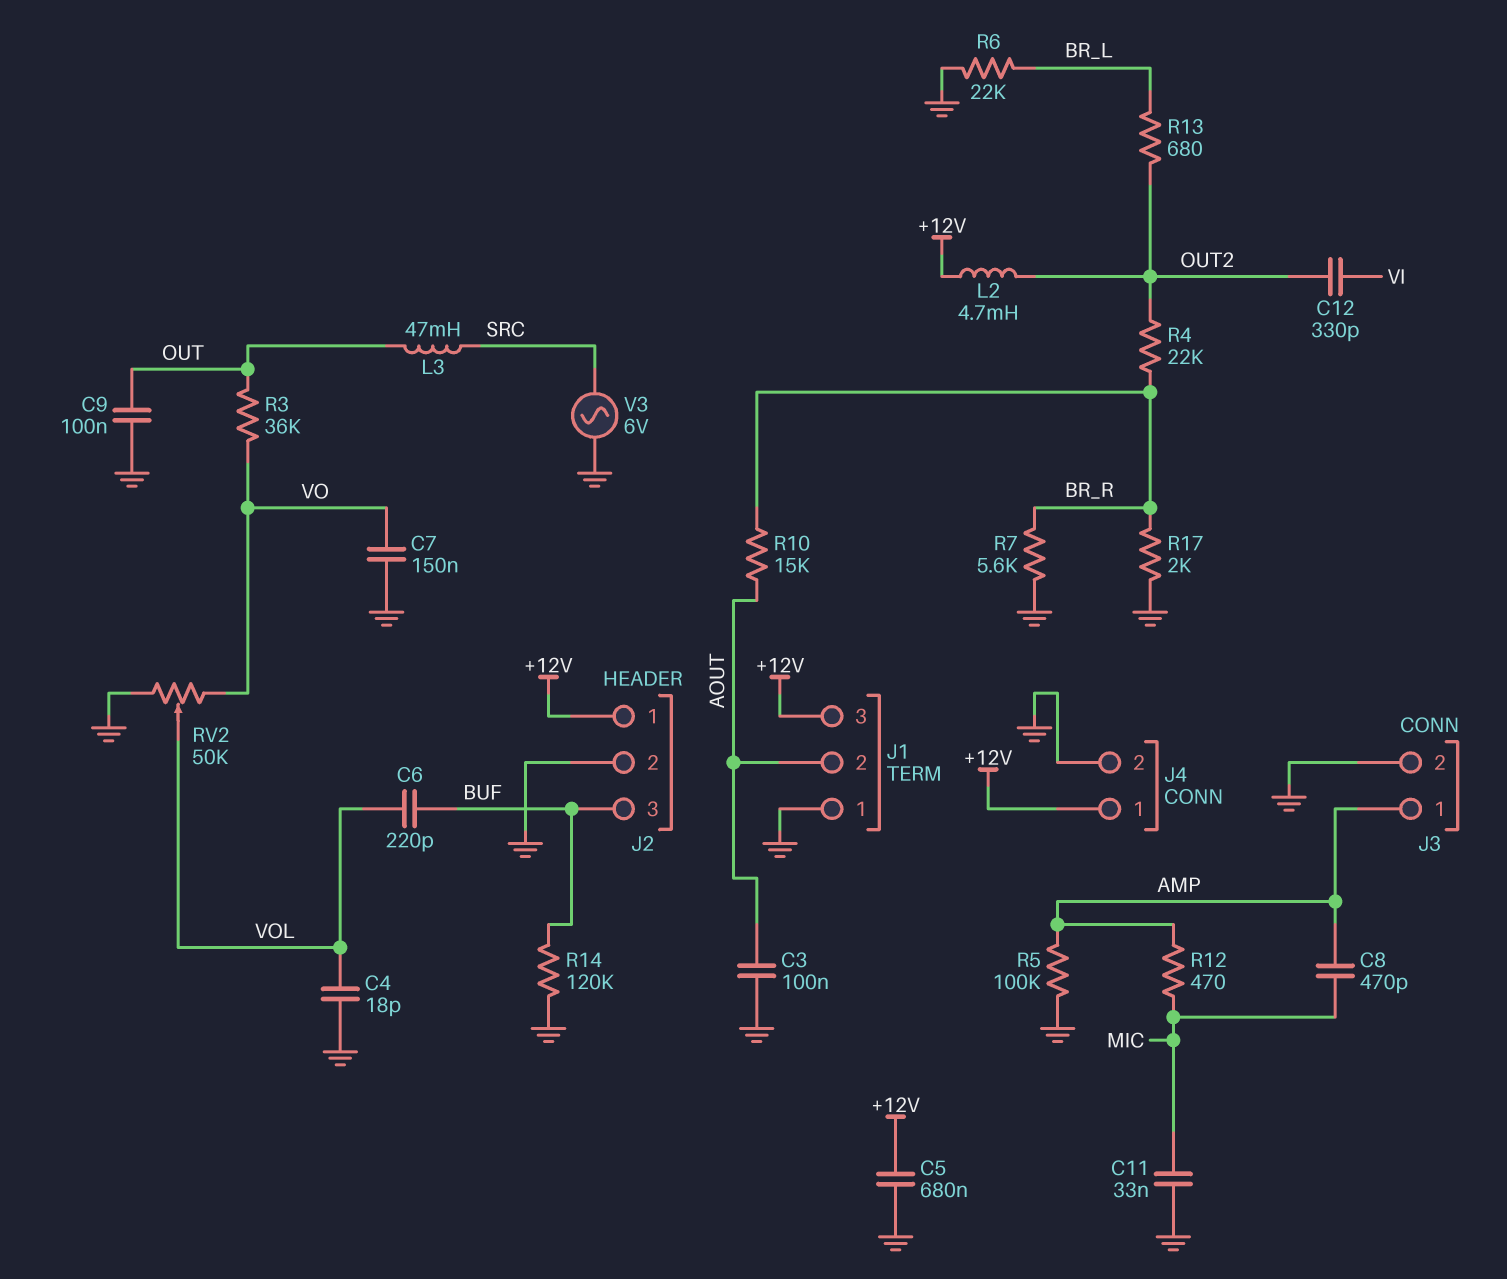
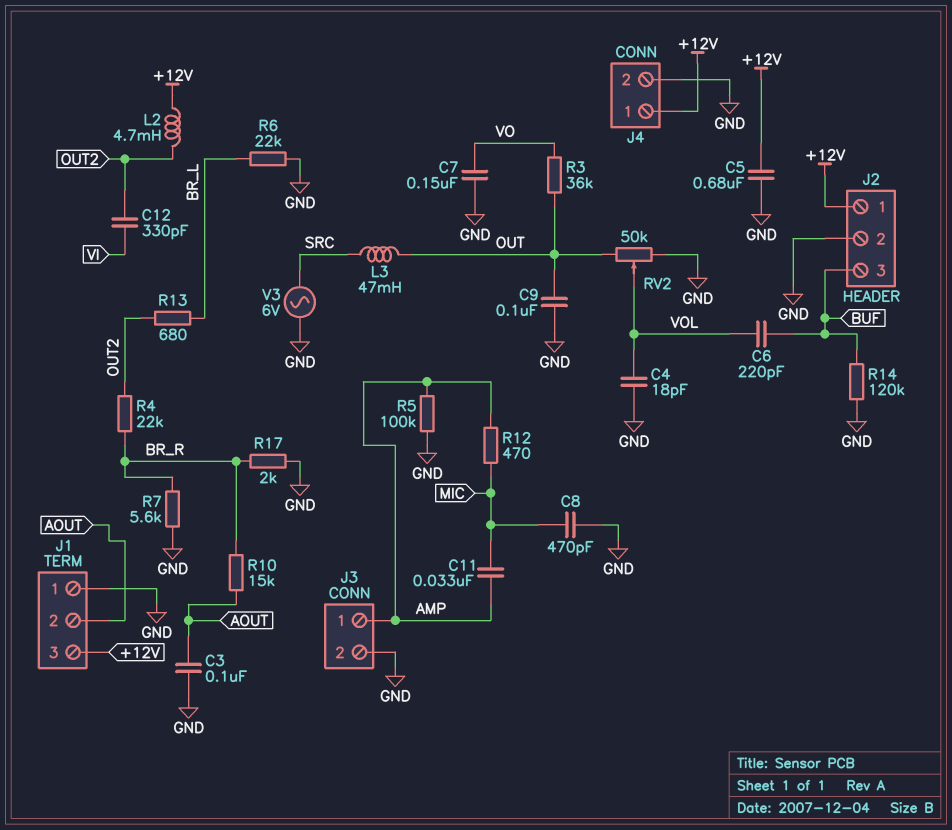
C8: 470pF (AMP, MIC) -> 470pF (GND, MIC)
C11: 33nF (GND, MIC) -> 33nF (AMP, MIC)
RV2: 50k (GND, VO, wiper VOL) -> 50k (GND, OUT, wiper VOL)

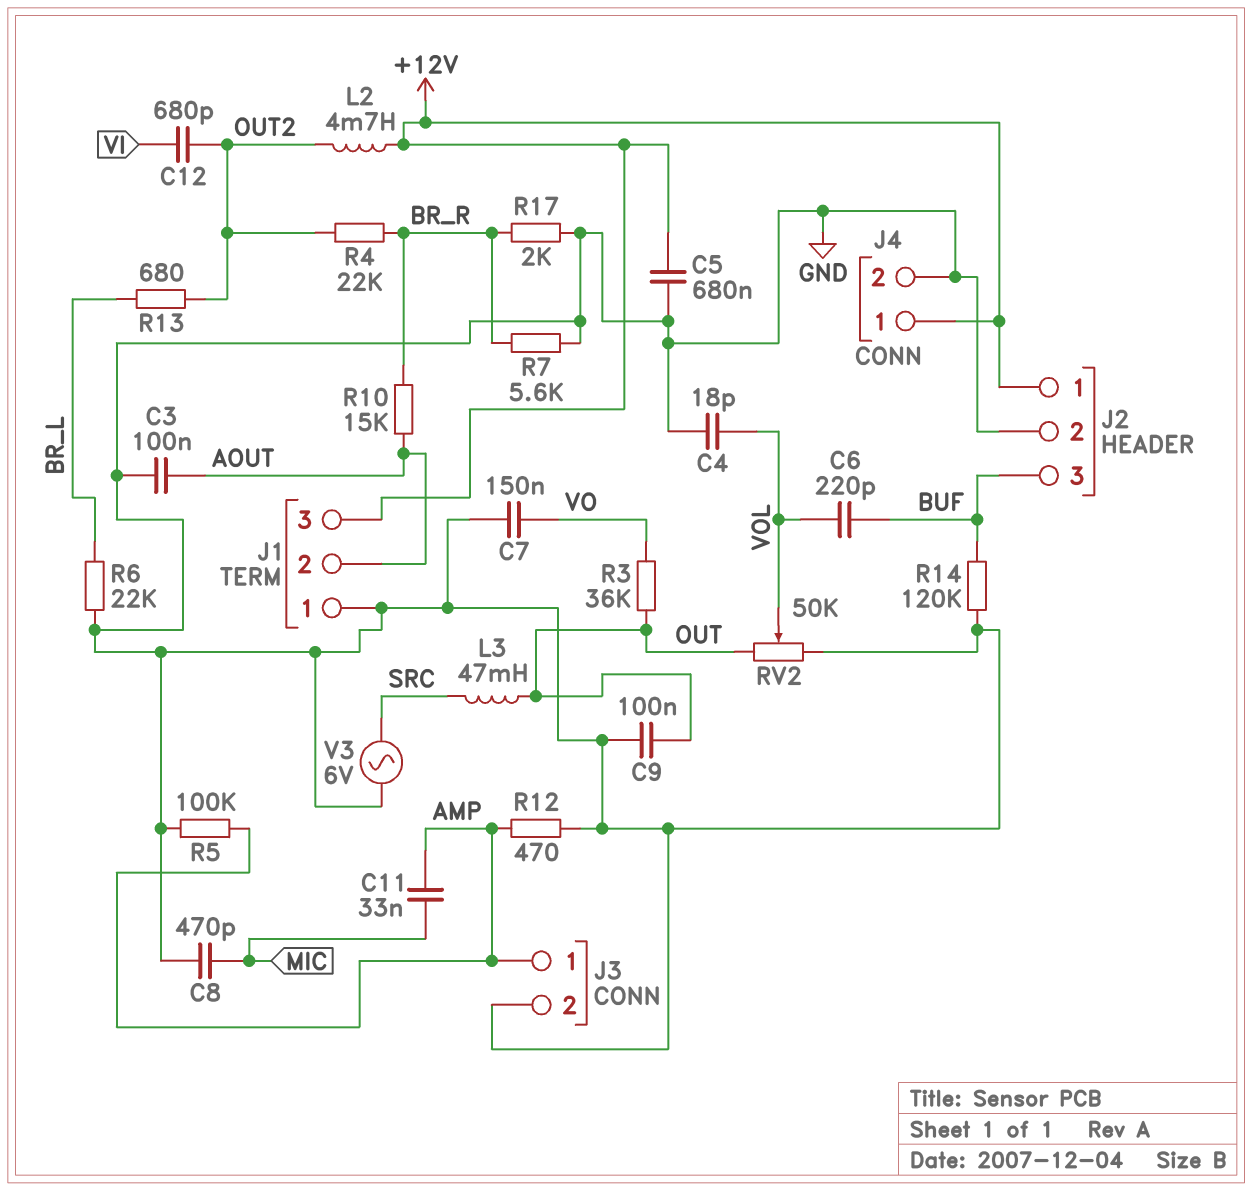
C12: 330pF (OUT2, VI) -> 680pF (OUT2, VI)
R12: 470 (AMP, MIC) -> 470 (AMP, GND)

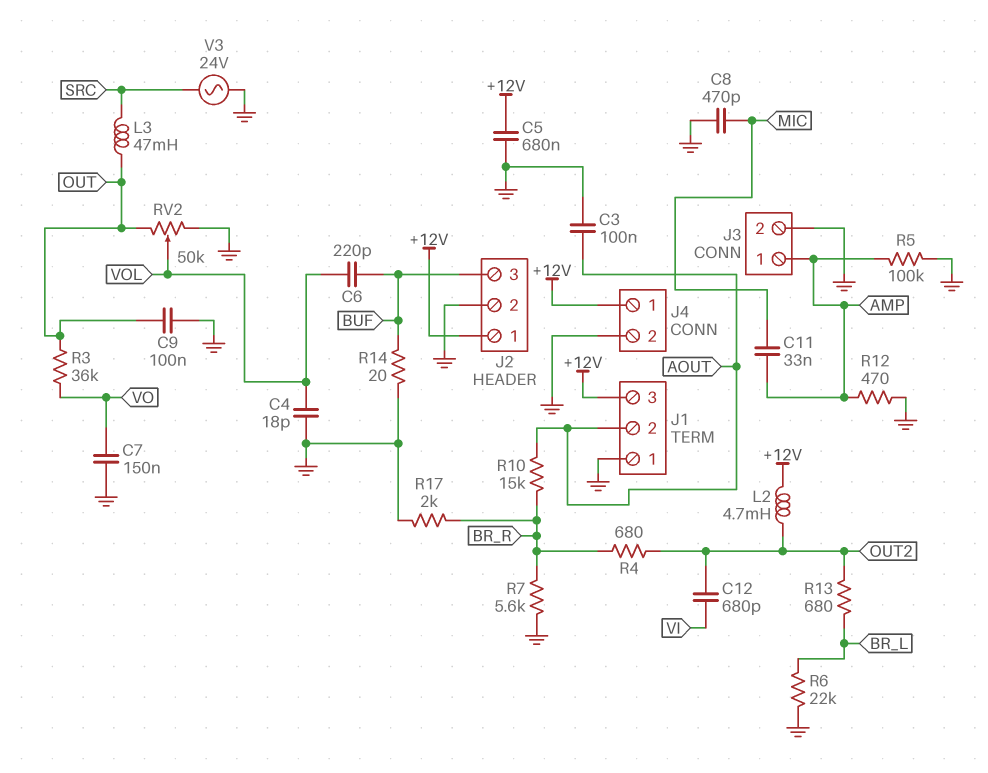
R4: 22k (BR_R, OUT2) -> 680 (BR_R, OUT2)
R14: 120k (BUF, GND) -> 20 (BUF, GND)
V3: AC 6V (GND, SRC) -> AC 24V (GND, SRC)

